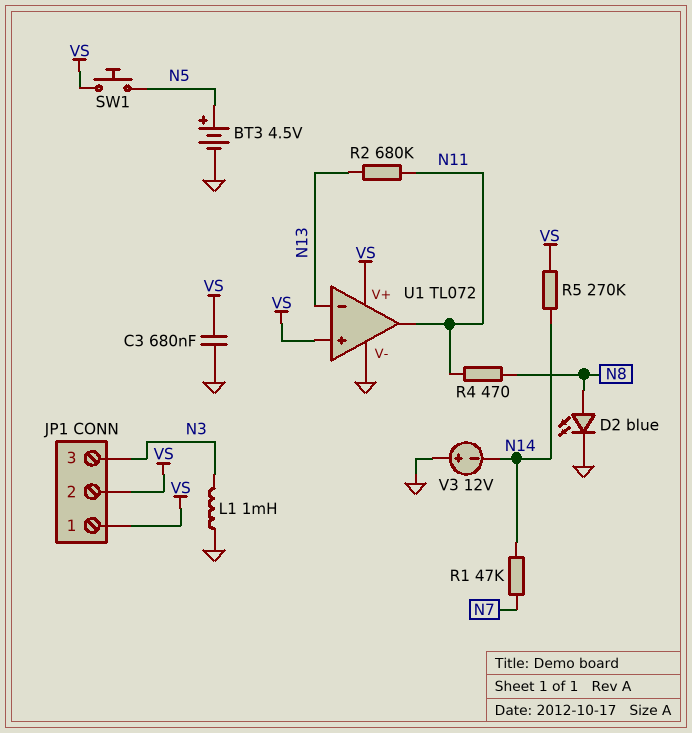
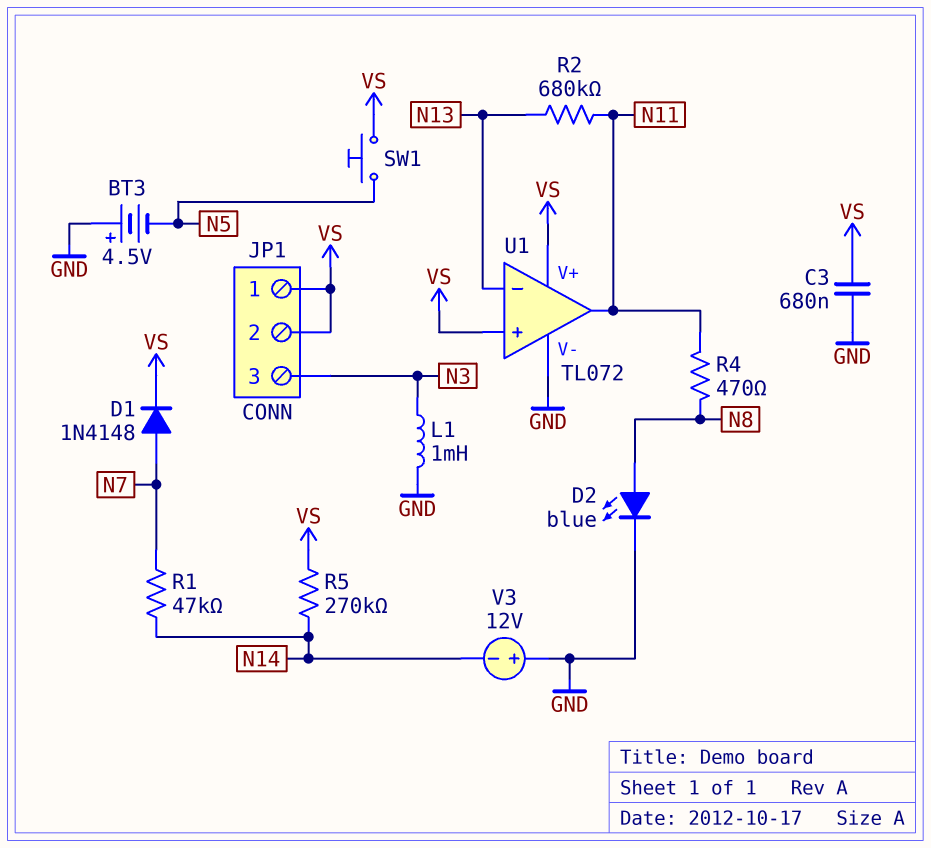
BT3: 4.5V (plus N5, minus GND) -> 4.5V (plus GND, minus N5)
D1: none -> diode 1N4148 (A N7, K VS)

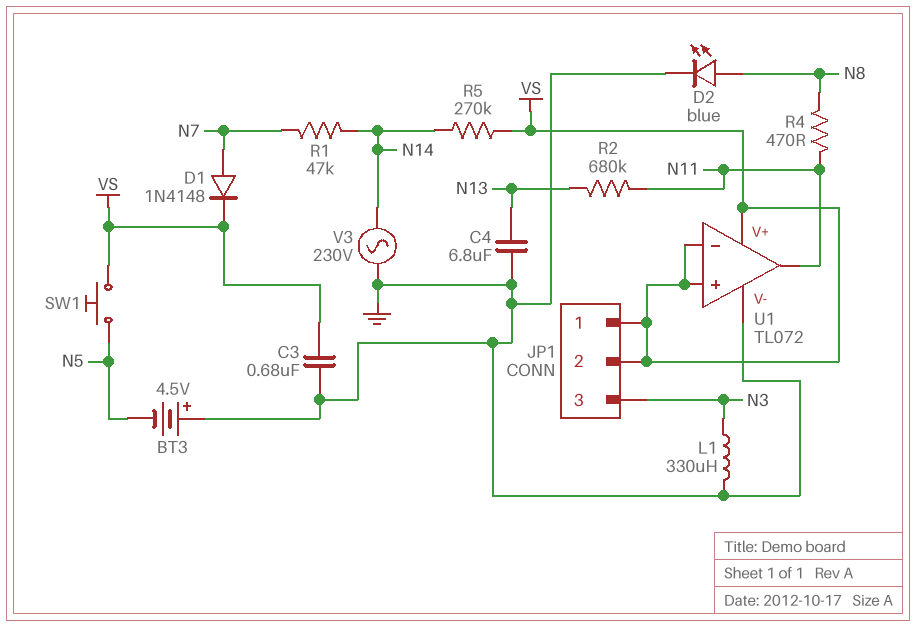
C4: none -> 6.8uF (GND, N13)
L1: 1mH (GND, N3) -> 330uH (GND, N3)
U1 pin in-: N13 -> VS
V3: 12V (plus GND, minus N14) -> AC 230V (GND, N14)

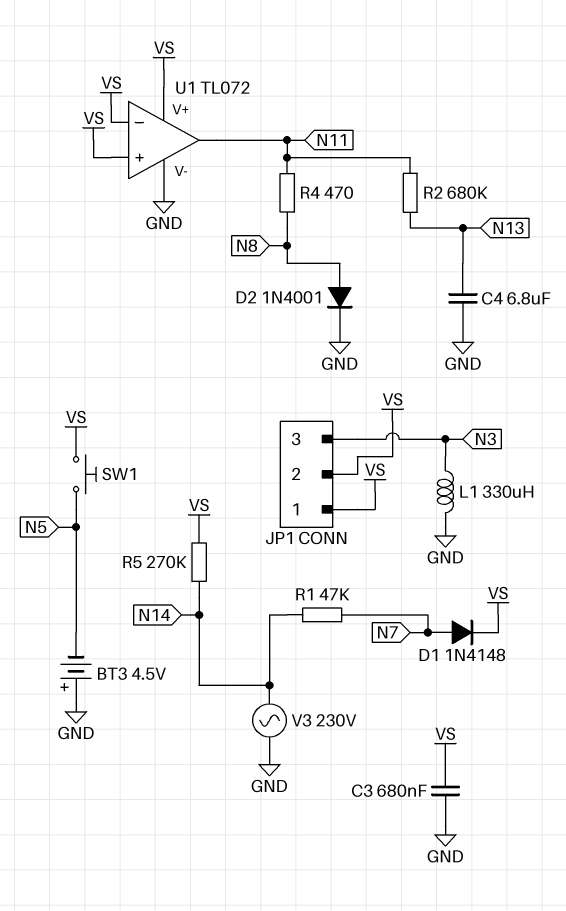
D2: LED blue (A N8, K GND) -> diode 1N4001 (A N8, K GND)

